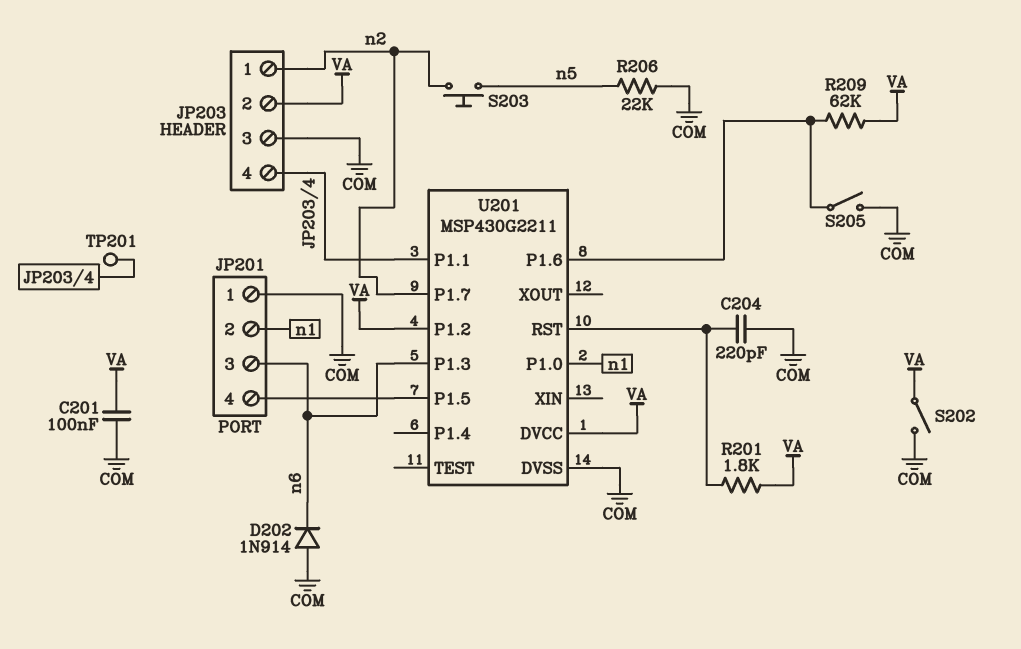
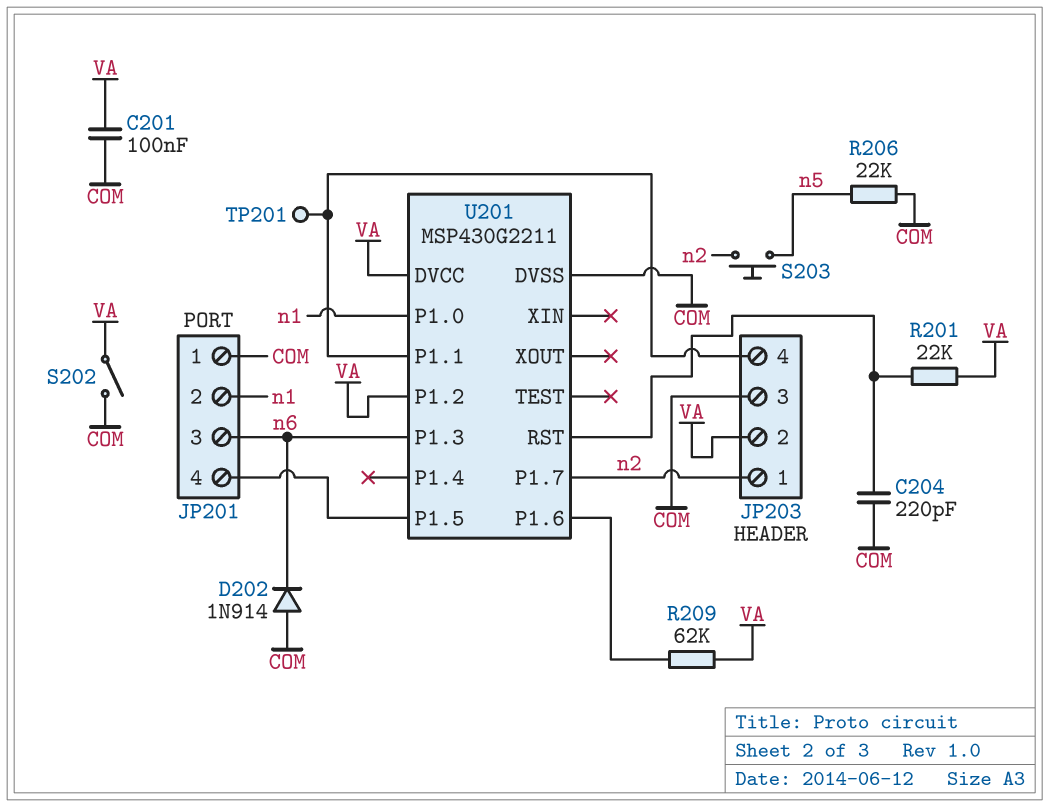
R201: 1.8k (U201/RST, VA) -> 22k (U201/RST, VA)
S205: switch (COM, U201/P1.6) -> none

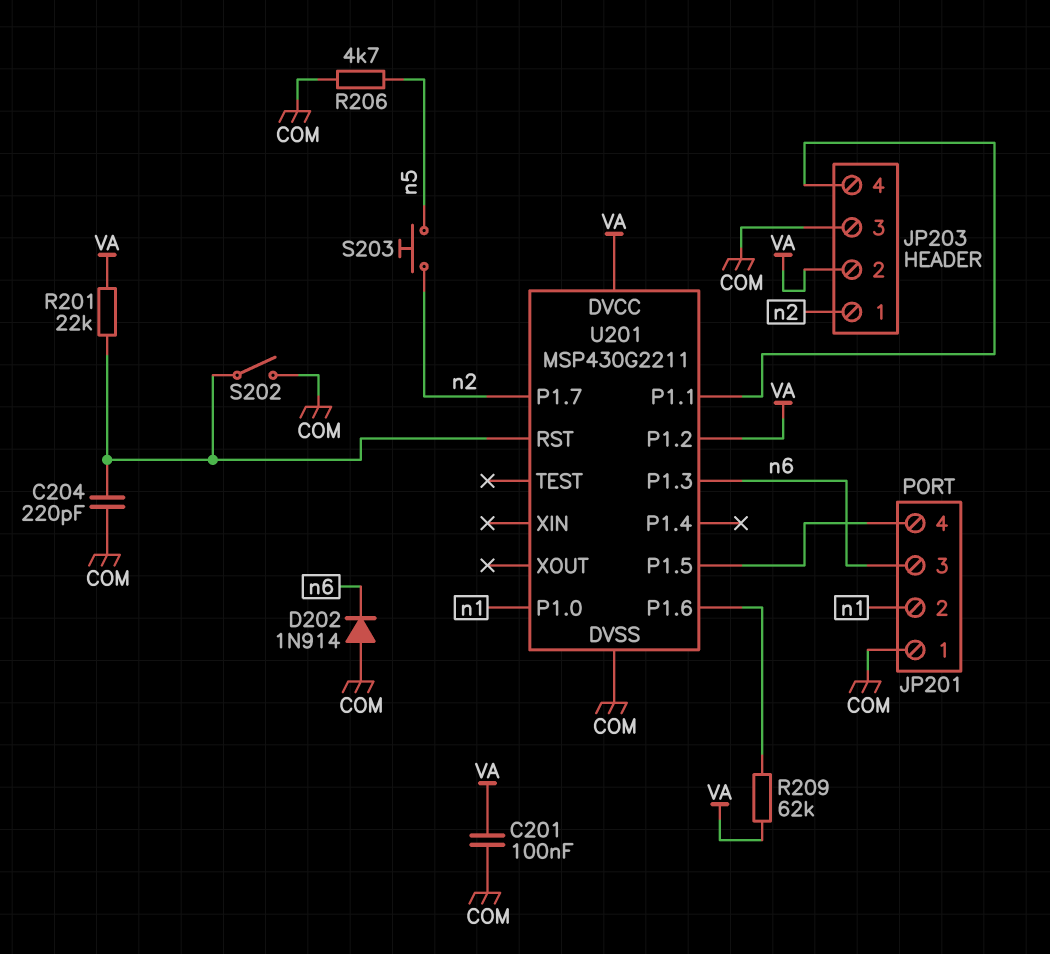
R206: 22k (COM, n5) -> 4.7k (COM, n5)
S202: switch (COM, VA) -> switch (COM, U201/RST)
TP201: test point (JP203/4) -> none

